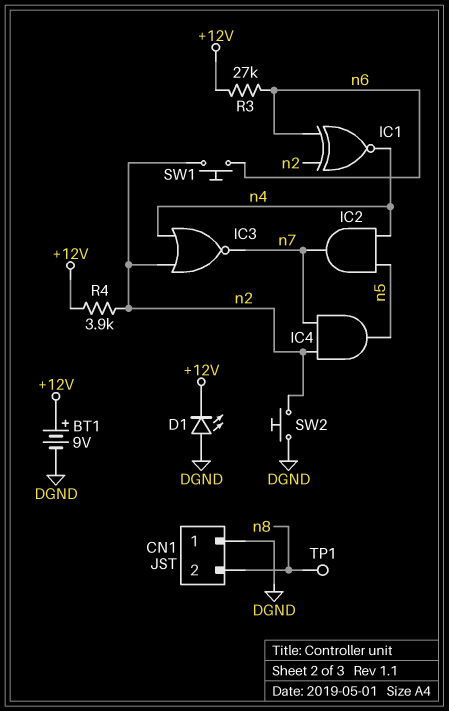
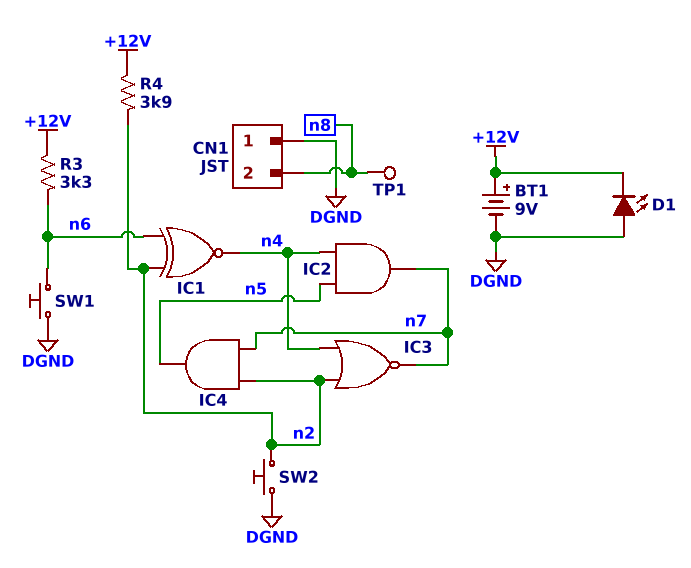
R3: 27k (+12V, n6) -> 3.3k (+12V, n6)
SW1: button (n2, n6) -> button (DGND, n6)

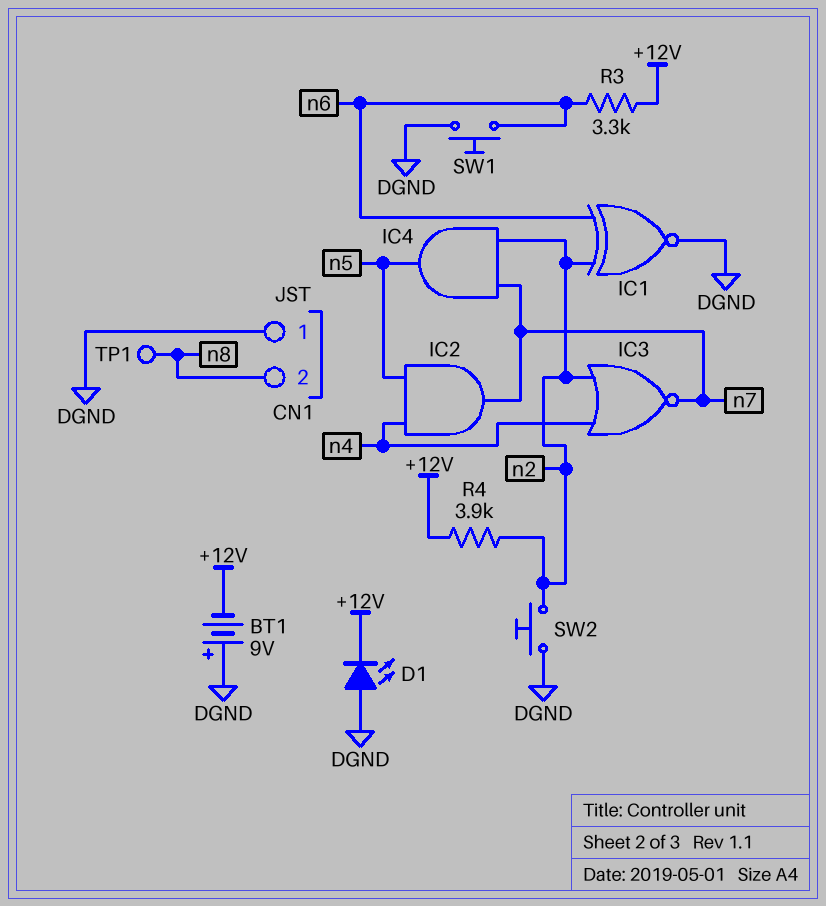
BT1: 9V (plus +12V, minus DGND) -> 9V (plus DGND, minus +12V)
IC1: XNOR (in n2, in n6, out n4) -> XNOR (in n2, in n6, out DGND)

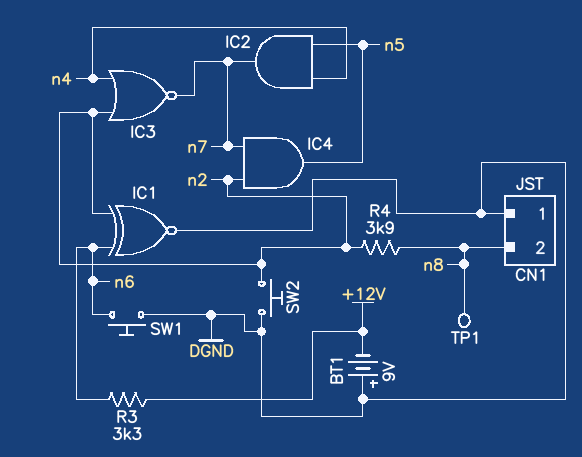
D1: LED (A DGND, K +12V) -> none
R4: 3.9k (+12V, n2) -> 3.9k (n2, n8)

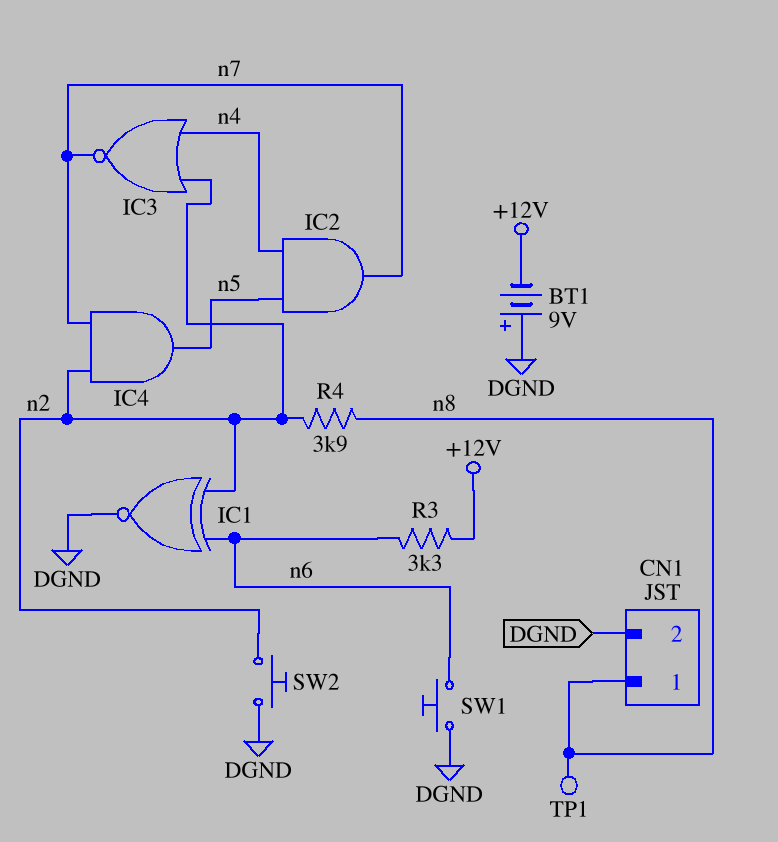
CN1 pin 1: DGND -> n8
CN1 pin 2: n8 -> DGND

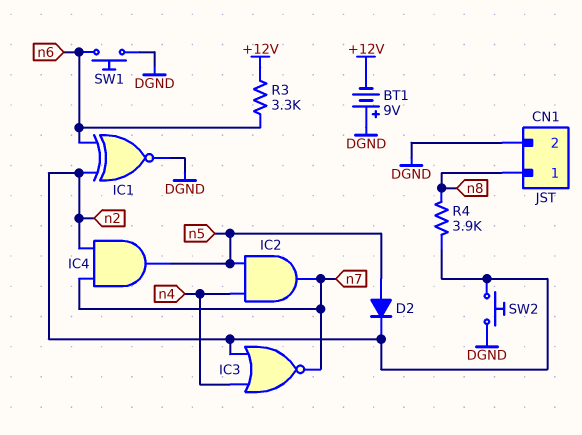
D2: none -> diode (A n5, K n2)
TP1: test point (n8) -> none

